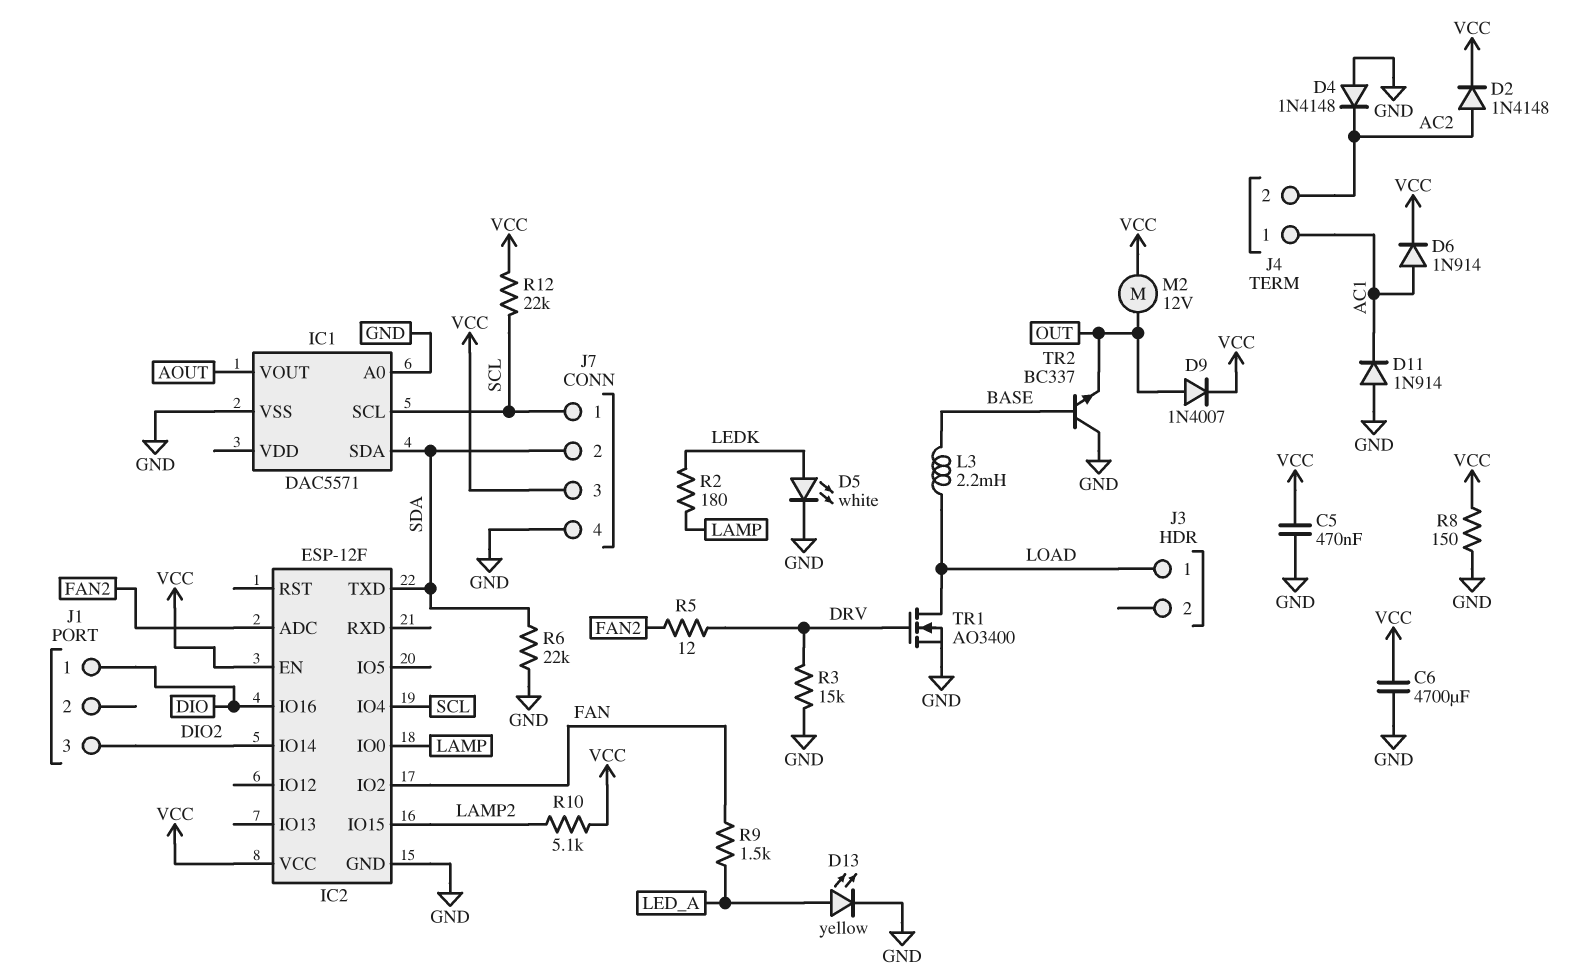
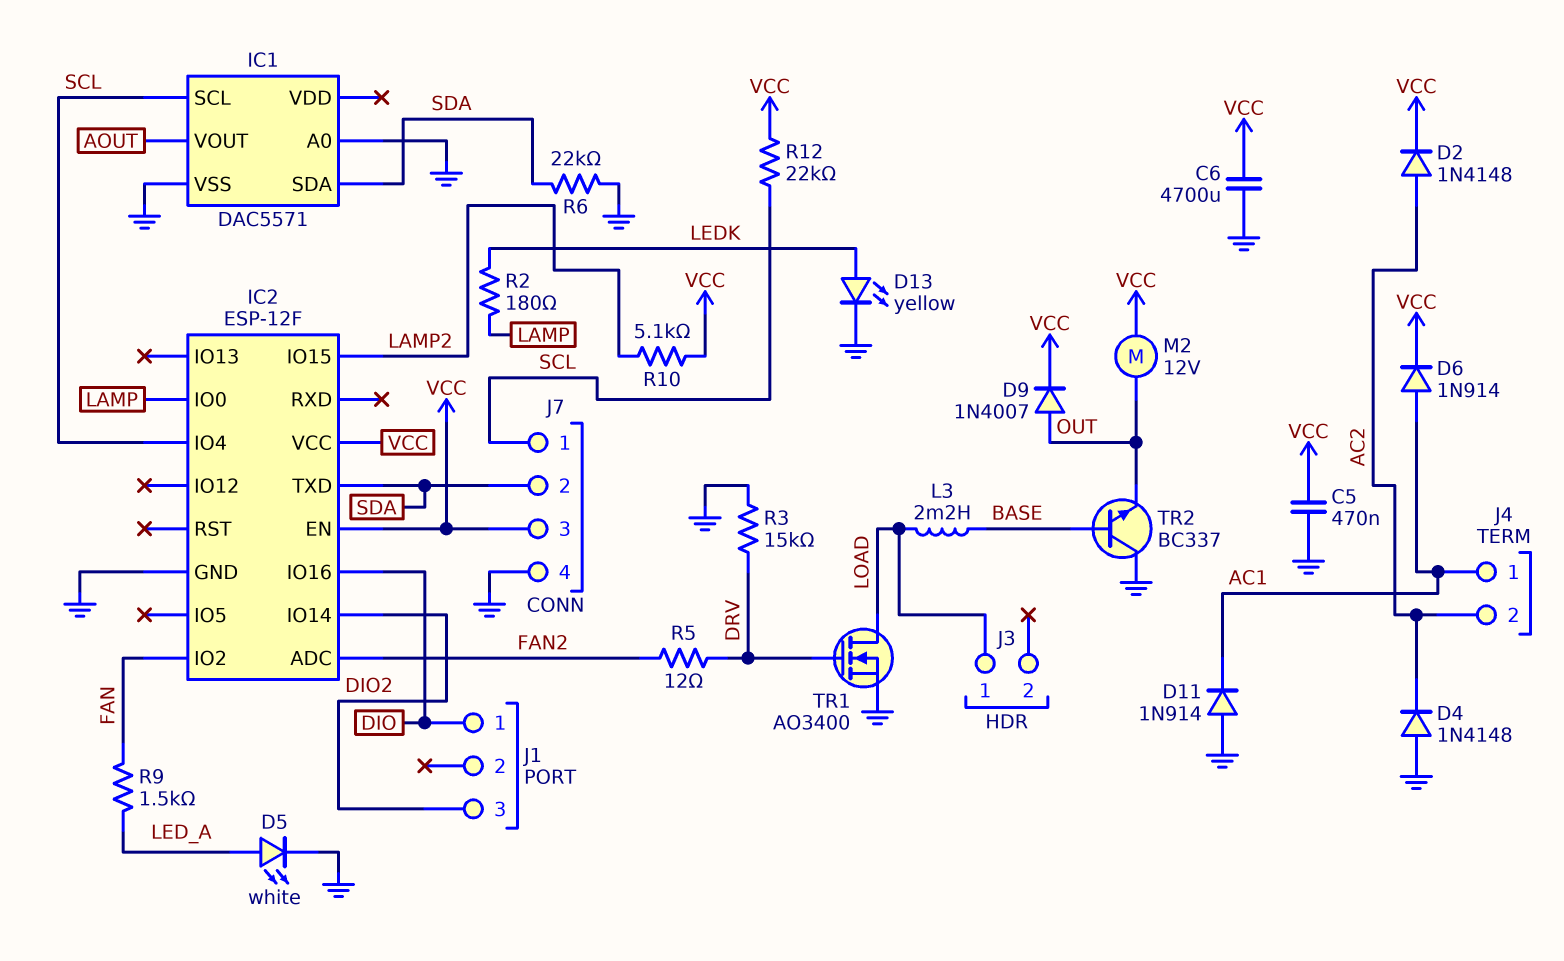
D5: LED white (A LEDK, K GND) -> LED white (A LED_A, K GND)
D13: LED yellow (A LED_A, K GND) -> LED yellow (A LEDK, K GND)
R8: 150 (GND, VCC) -> none

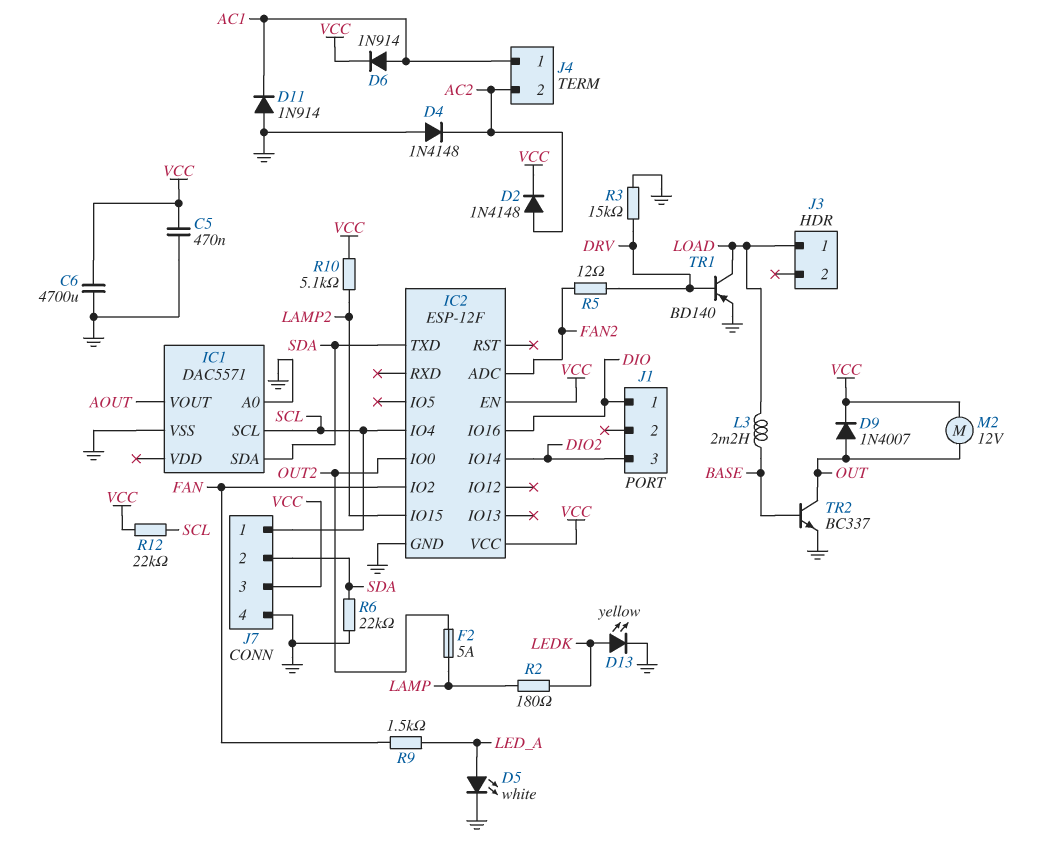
F2: none -> 5A (LAMP, OUT2)
IC2 pin IO0: LAMP -> OUT2
TR1: NMOS AO3400 (G DRV, D LOAD, S GND) -> PNP BD140 (B DRV, C LOAD, E GND)
TR2: NPN BC337 (B BASE, C GND, E OUT) -> NPN BC337 (B BASE, C OUT, E GND)

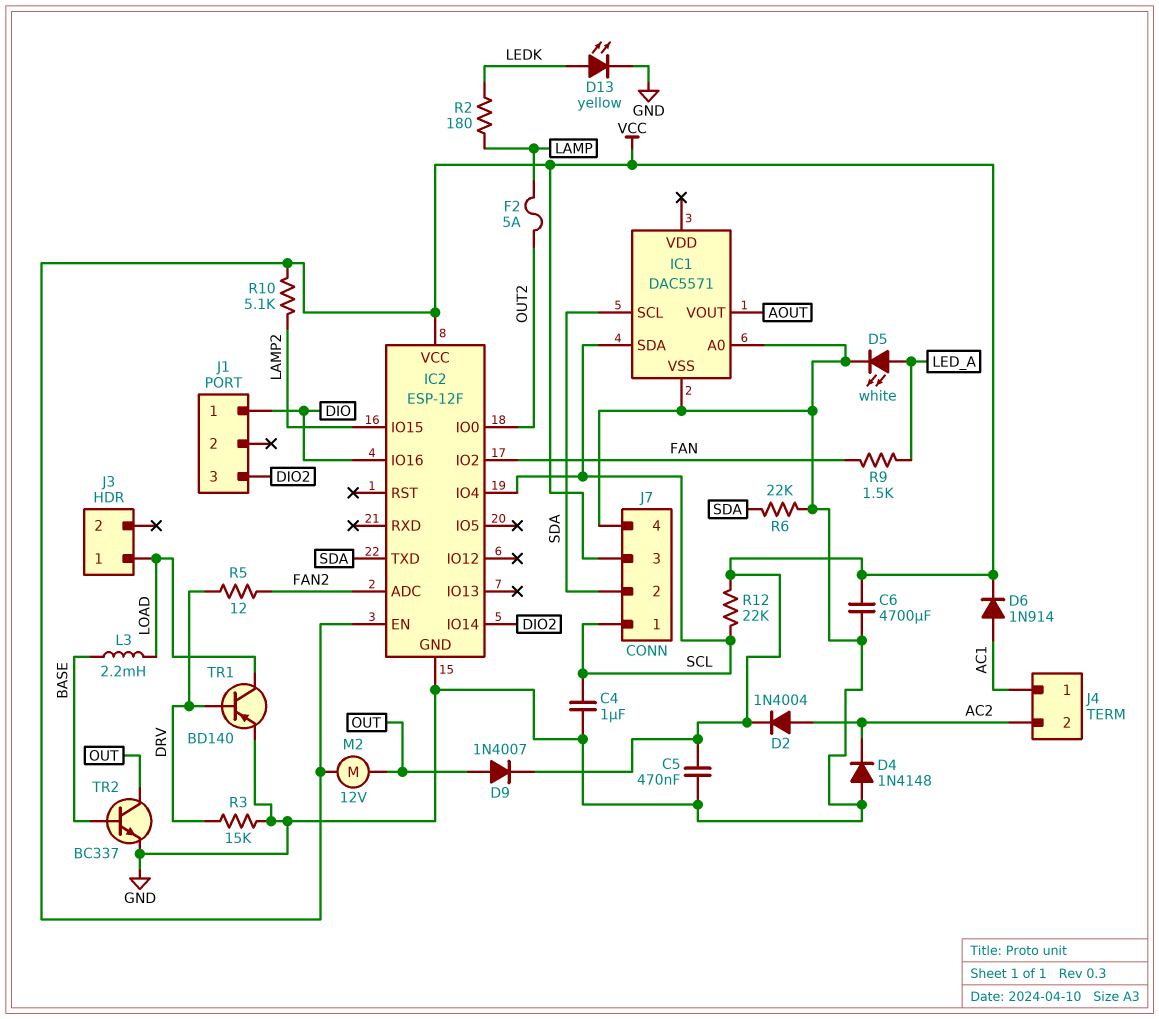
C4: none -> 1uF (GND, SCL)
D2: diode 1N4148 (A AC2, K VCC) -> diode 1N4004 (A AC2, K VCC)
D11: diode 1N914 (A GND, K AC1) -> none
IC1 pin SCL: SCL -> SDA
IC1 pin SDA: SDA -> SCL

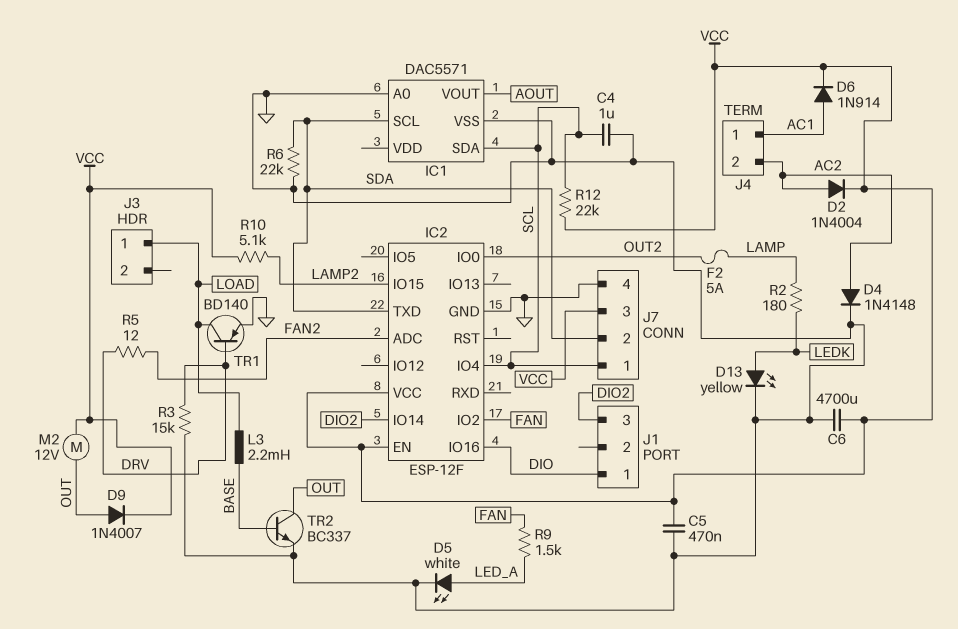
D4: diode 1N4148 (A GND, K AC2) -> diode 1N4148 (A AC2, K GND)

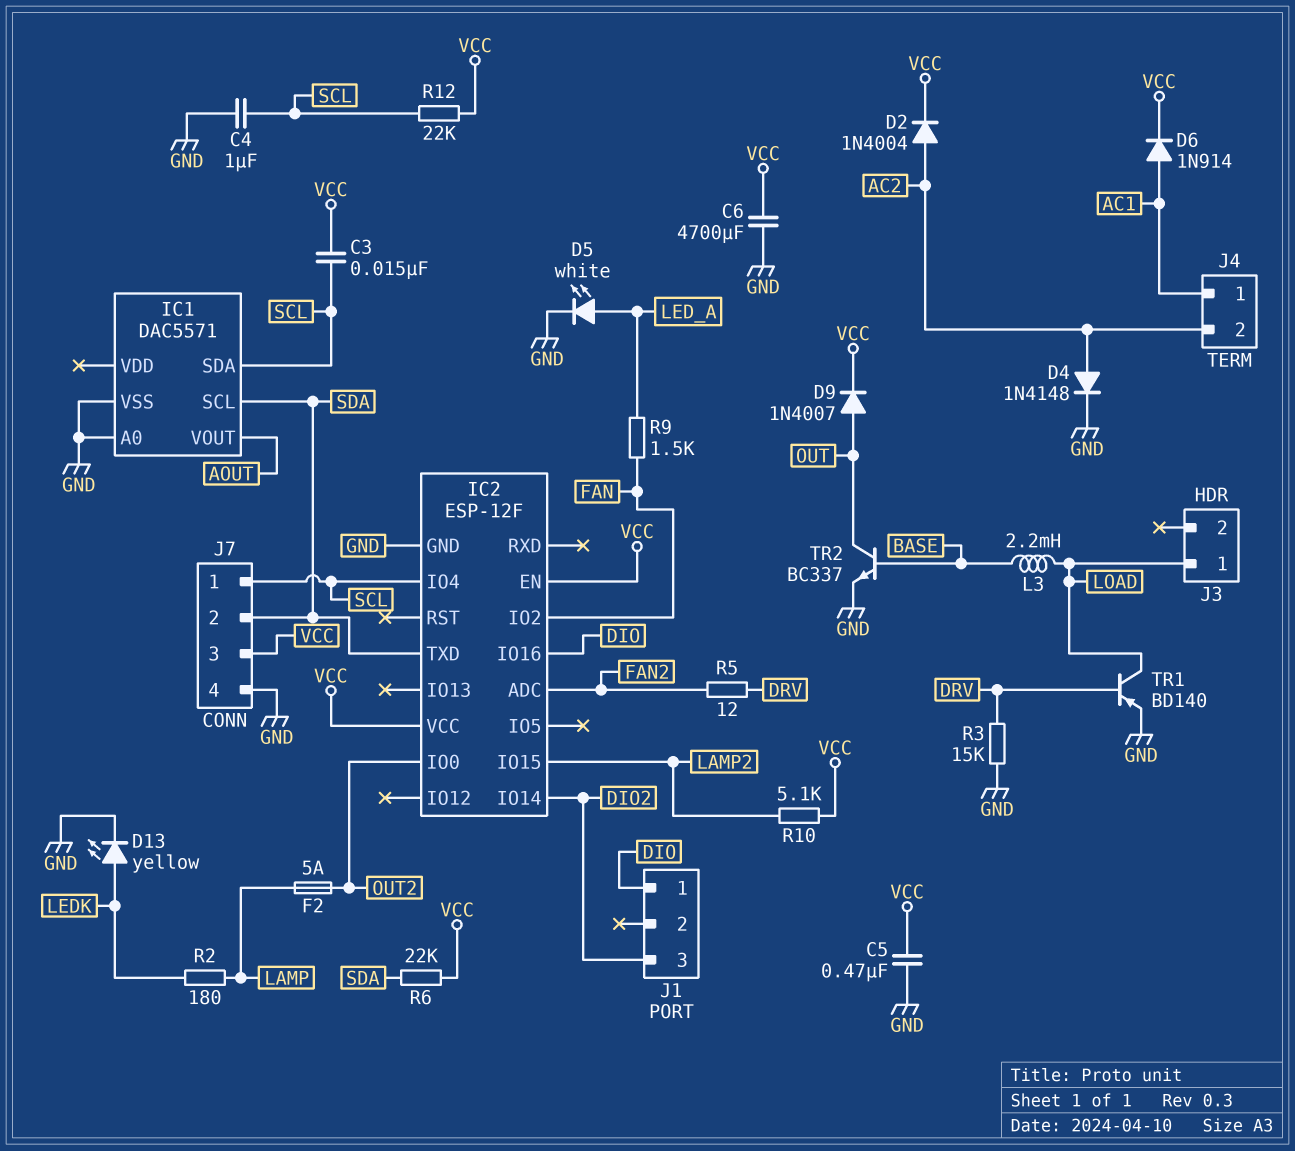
C3: none -> 15nF (SCL, VCC)
M2: motor 12V (OUT, VCC) -> none
R6: 22k (GND, SDA) -> 22k (SDA, VCC)

